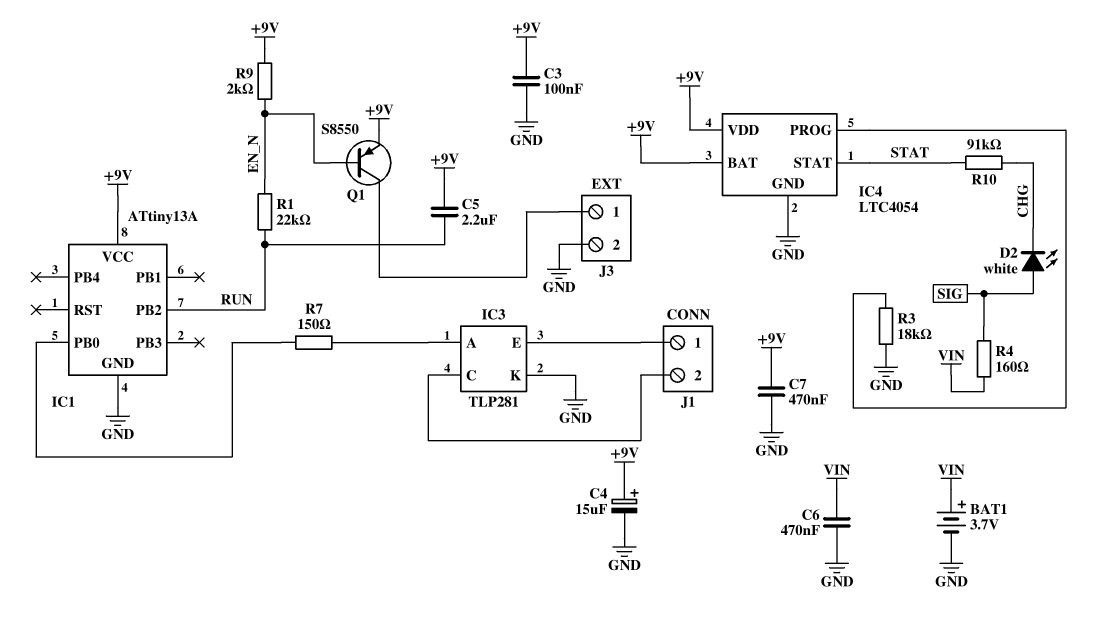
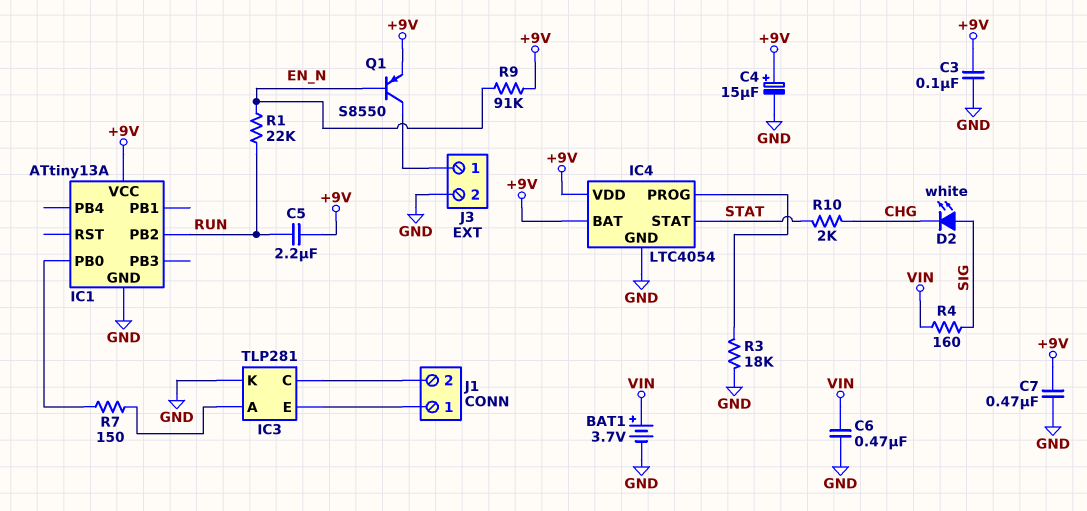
R9: 2k (+9V, EN_N) -> 91k (+9V, EN_N)
R10: 91k (CHG, STAT) -> 2k (CHG, STAT)

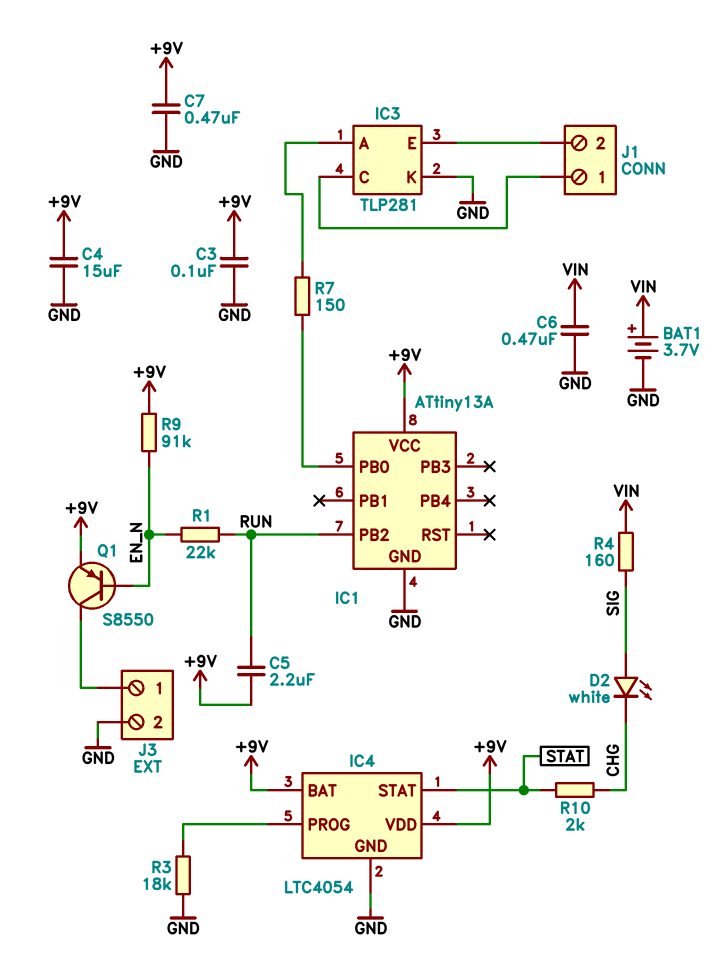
C4: 15uF (plus +9V, minus GND) -> 15uF (+9V, GND)
J1 pin 1: IC3/E -> IC3/C
J1 pin 2: IC3/C -> IC3/E

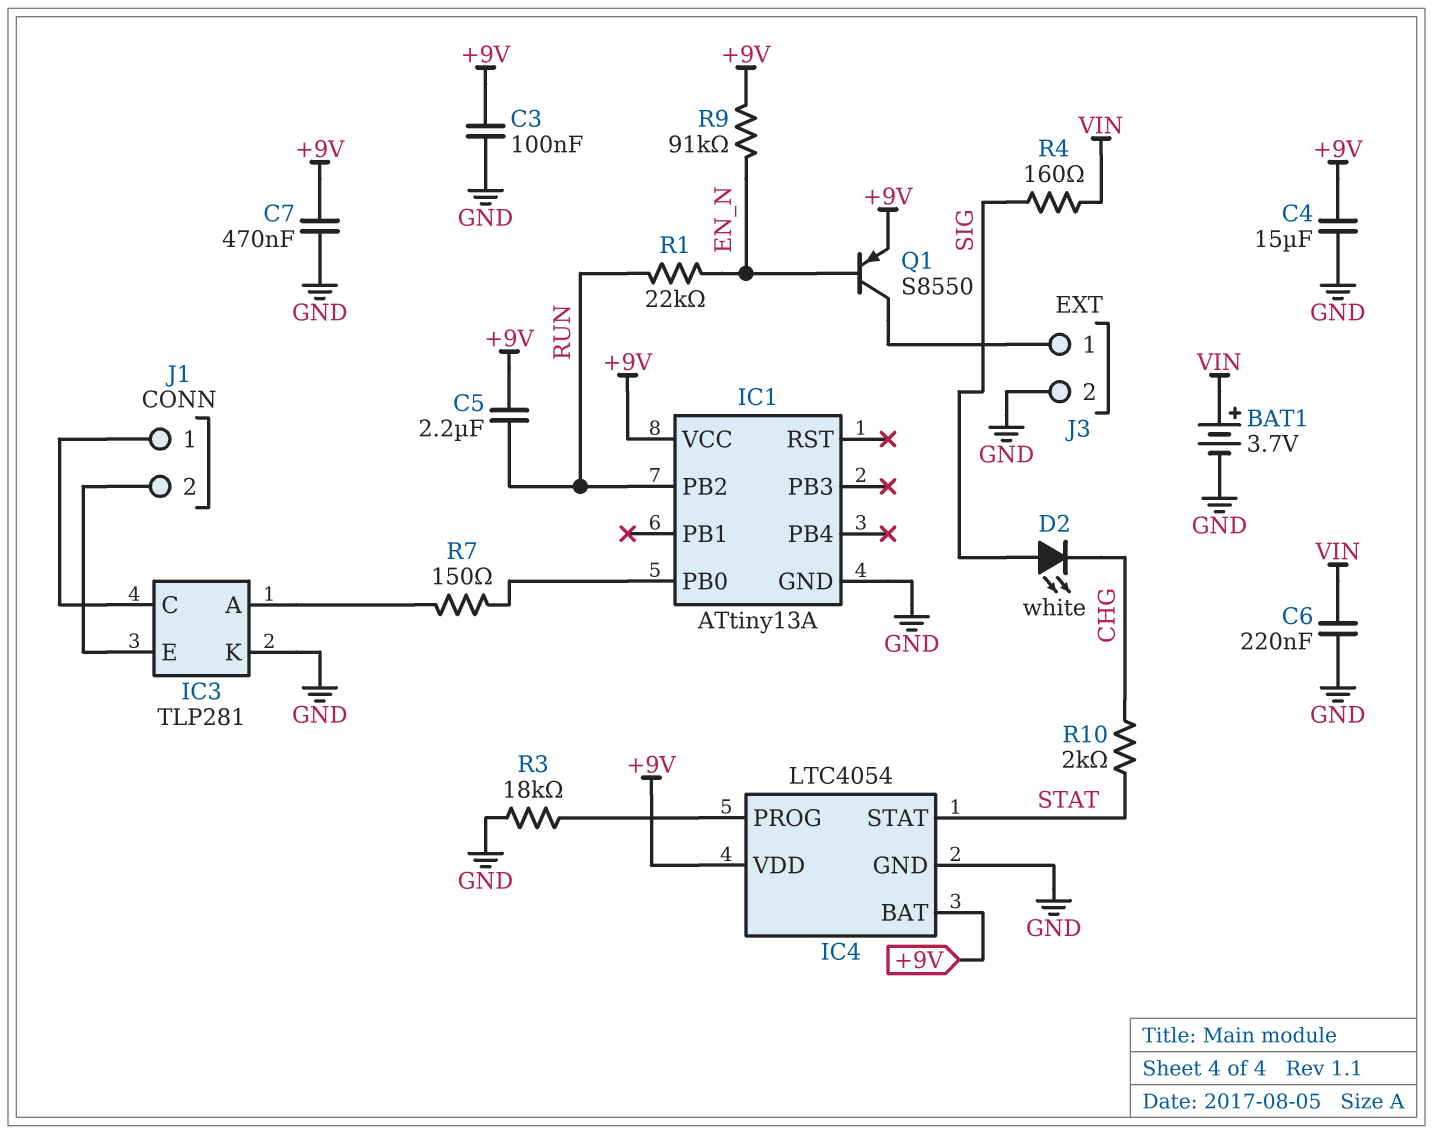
C6: 470nF (GND, VIN) -> 220nF (GND, VIN)

